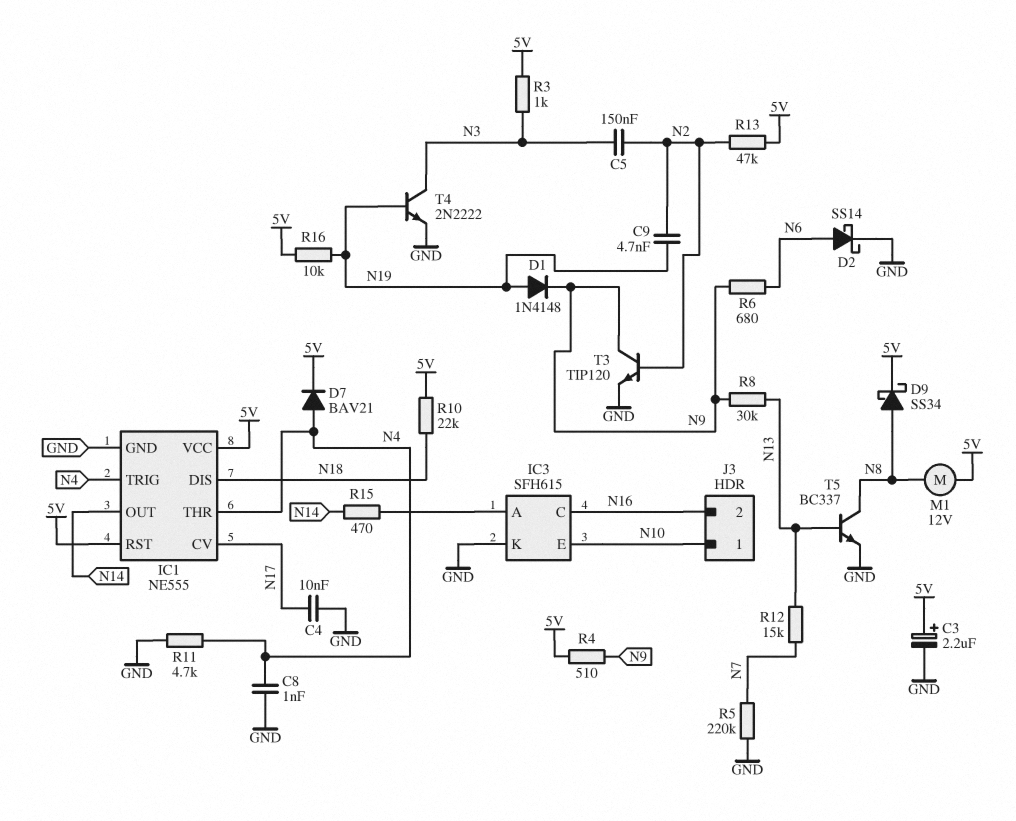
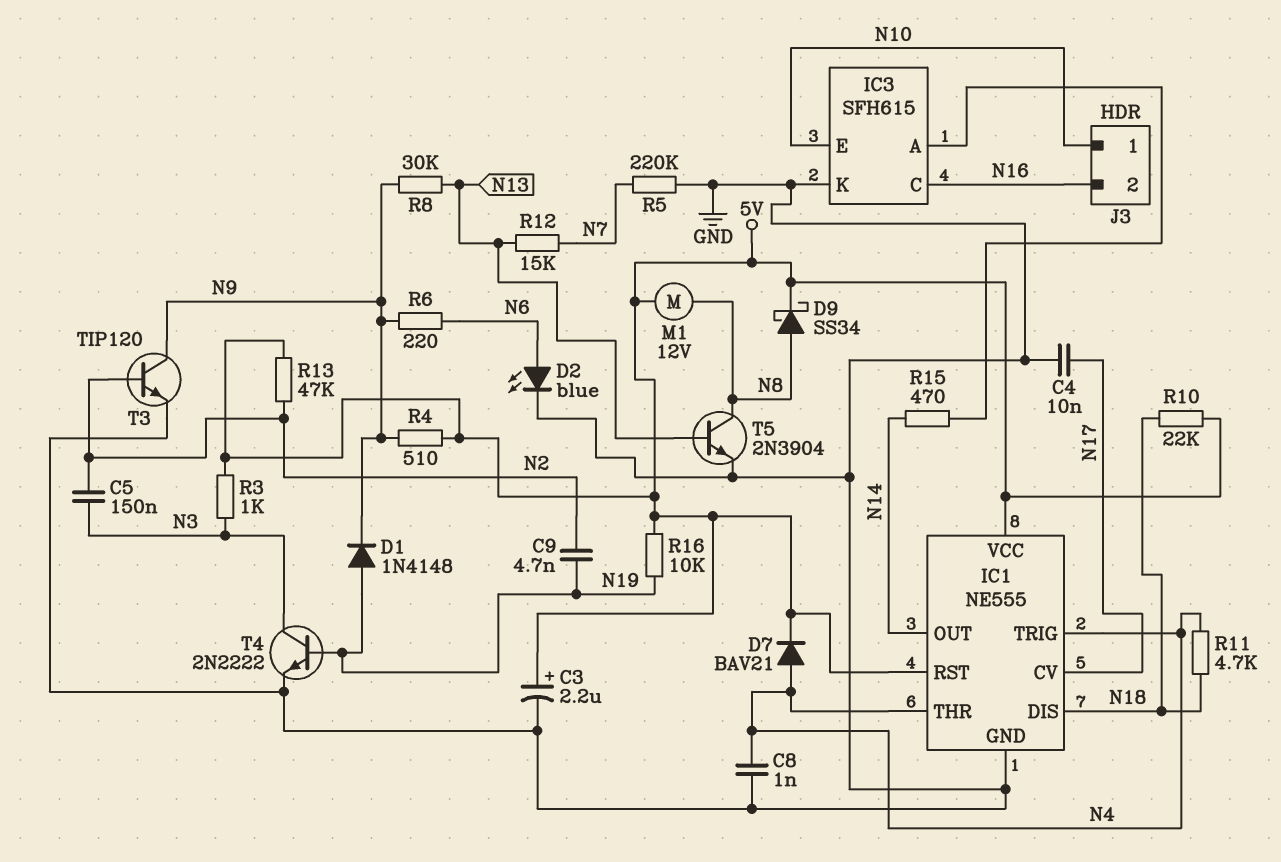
D2: schottky SS14 (A N6, K GND) -> LED blue (A N6, K GND)
R6: 680 (N6, N9) -> 220 (N6, N9)
R11: 4.7k (GND, N4) -> 4.7k (N4, N18)
T5: NPN BC337 (B N13, C N8, E GND) -> NPN 2N3904 (B N13, C N8, E GND)

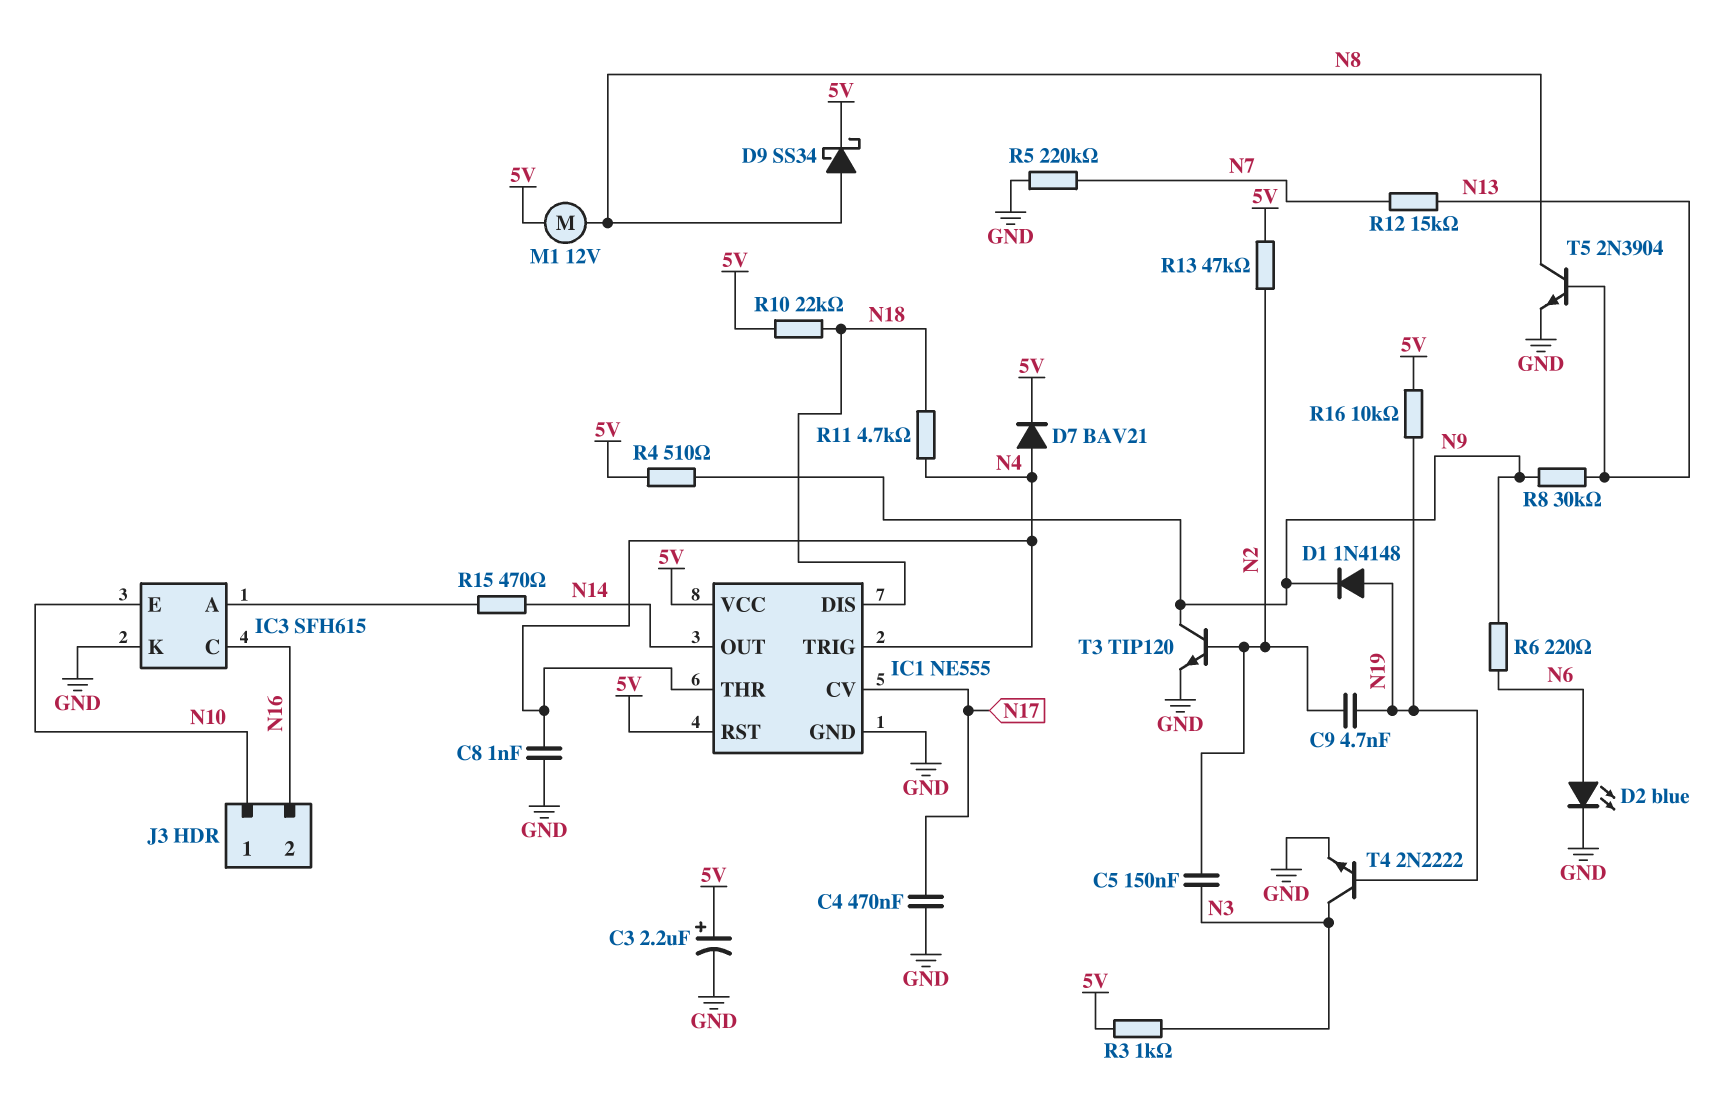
C4: 10nF (GND, N17) -> 470nF (GND, N17)

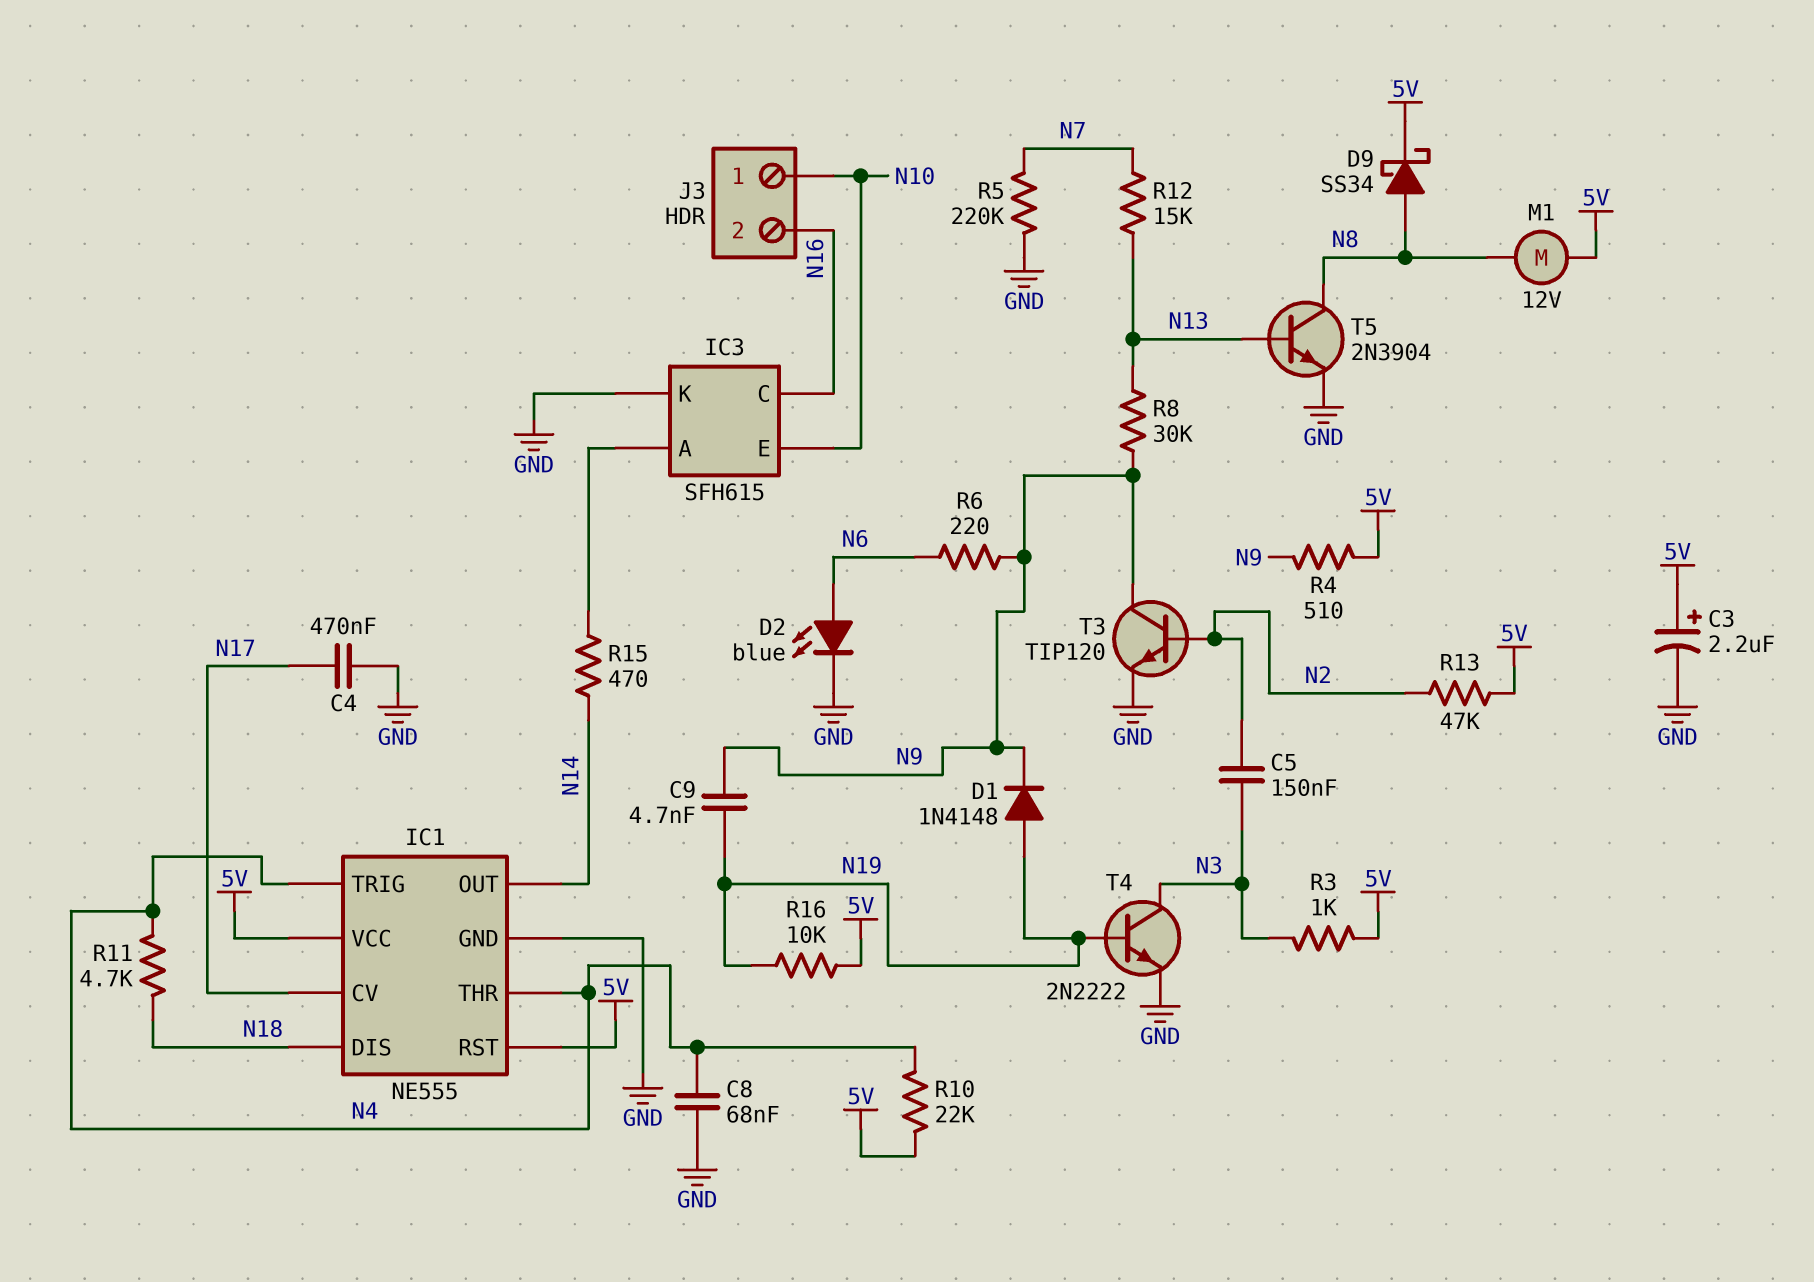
C8: 1nF (GND, N4) -> 68nF (GND, N4)
C9: 4.7nF (N2, N19) -> 4.7nF (N9, N19)
D7: diode BAV21 (A N4, K 5V) -> none
R10: 22k (5V, N18) -> 22k (5V, N4)

